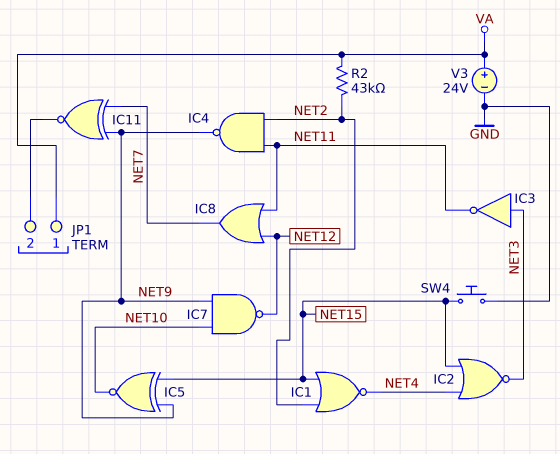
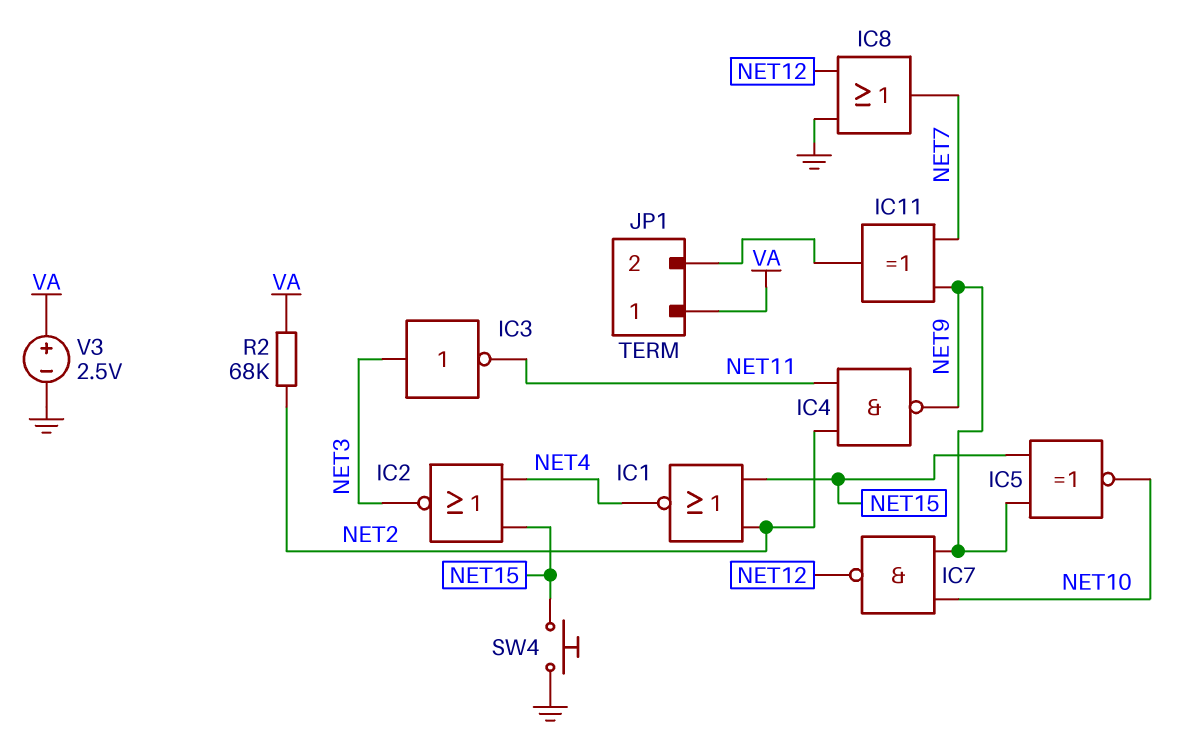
IC8: OR (in NET11, in NET12, out NET7) -> OR (in GND, in NET12, out NET7)
IC11: XNOR (in NET7, in NET9, out JP1/2) -> XOR (in NET7, in NET9, out JP1/2)
R2: 43k (NET2, VA) -> 68k (NET2, VA)
V3: 24V (plus VA, minus GND) -> 2.5V (plus VA, minus GND)

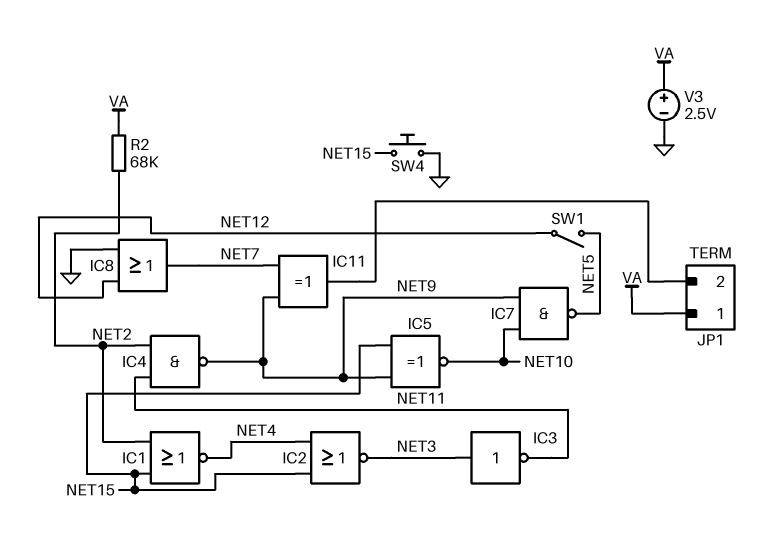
IC7: NAND (in NET9, in NET10, out NET12) -> NAND (in NET9, in NET10, out NET5)
SW1: none -> switch (NET5, NET12)

